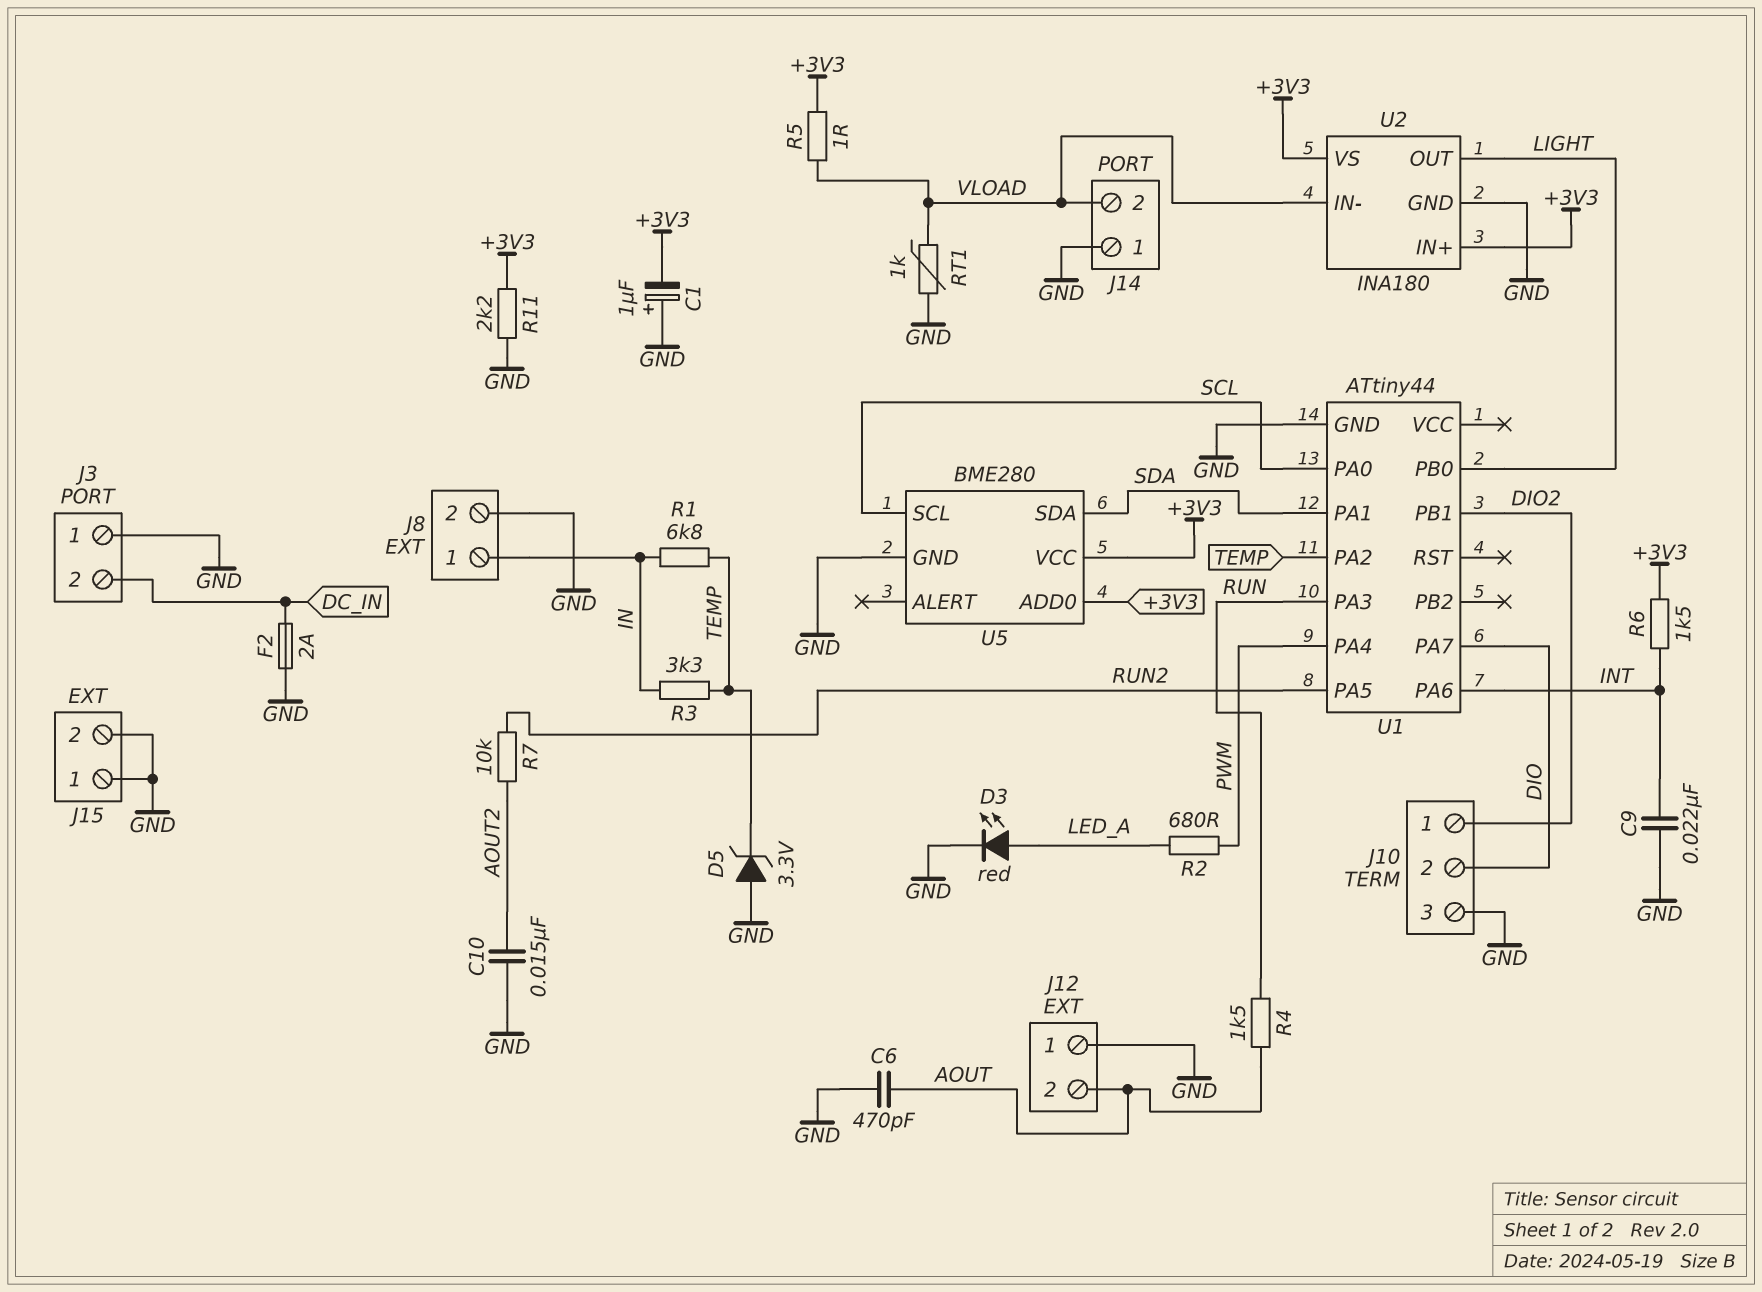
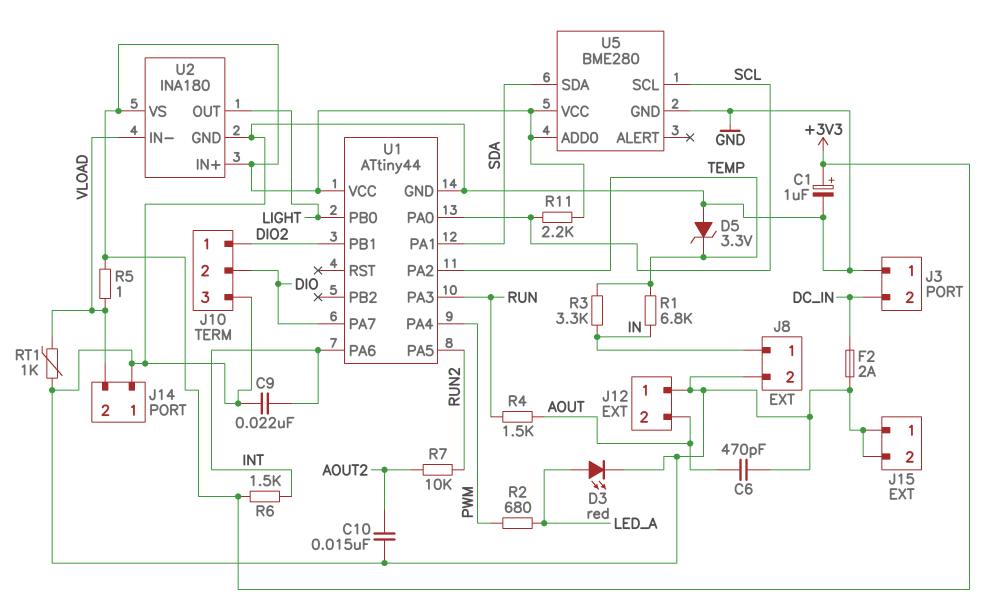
C1: 1uF (plus GND, minus +3V3) -> 1uF (plus +3V3, minus GND)
R11: 2.2k (+3V3, GND) -> 2.2k (+3V3, SCL)
U1 pin VCC: none -> +3V3

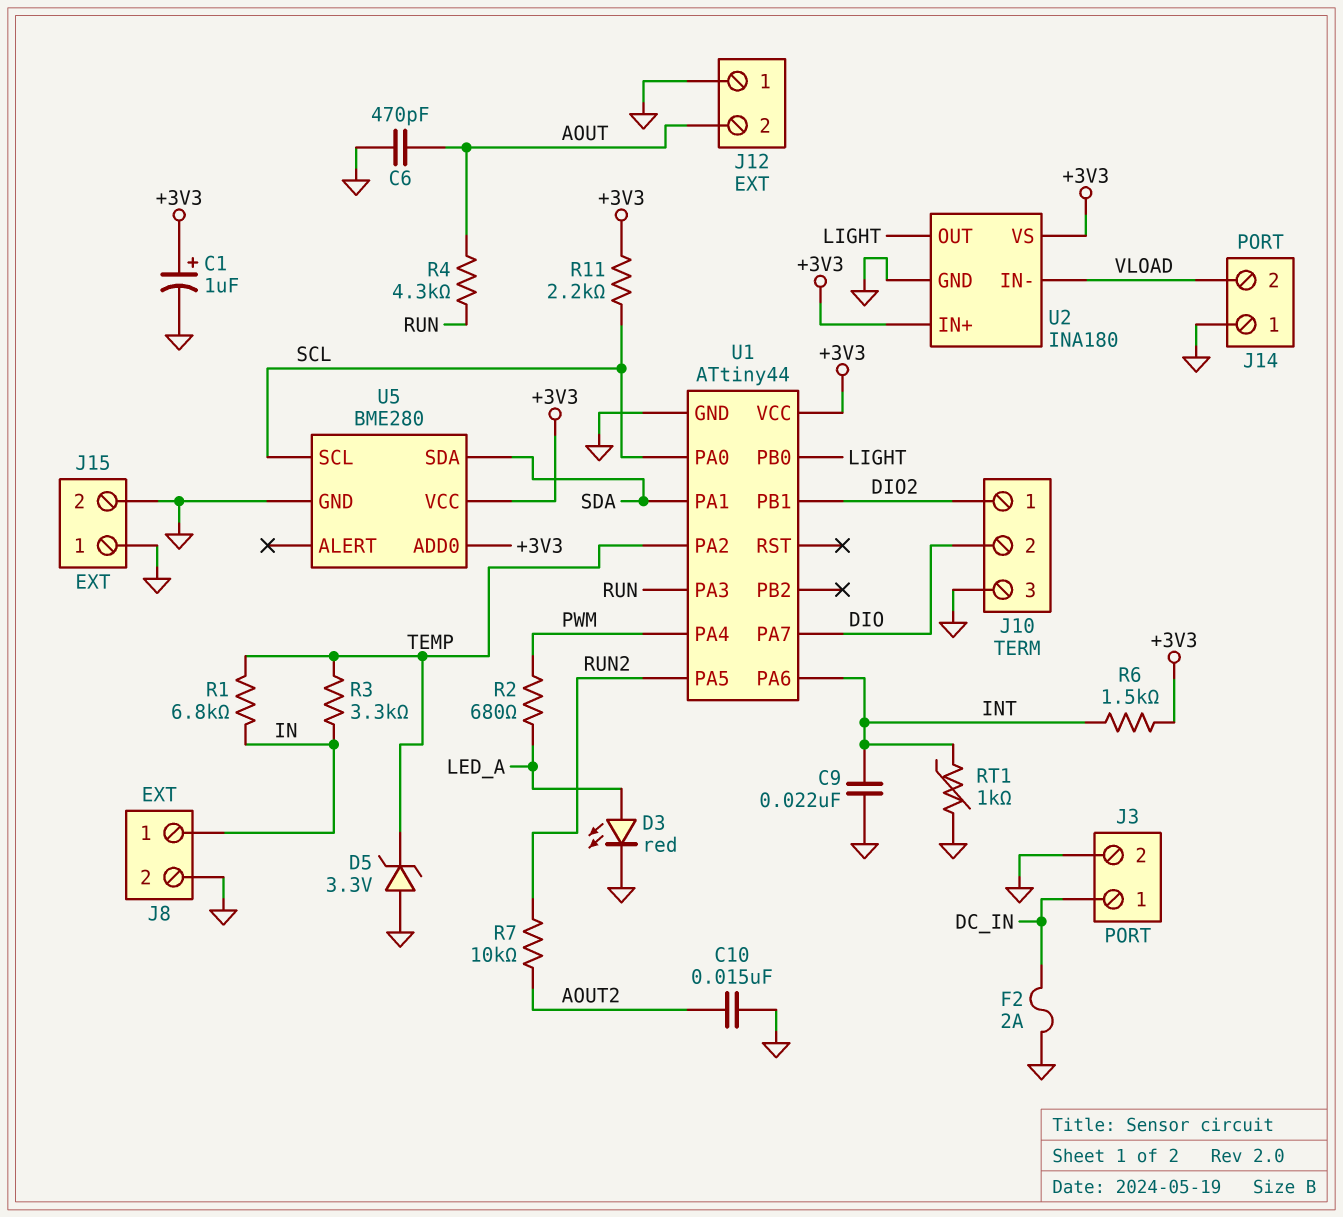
J3 pin 1: GND -> DC_IN
J3 pin 2: DC_IN -> GND
R4: 1.5k (AOUT, RUN) -> 4.3k (AOUT, RUN)
R5: 1 (+3V3, VLOAD) -> none
RT1: 1k (GND, VLOAD) -> 1k (GND, INT)

